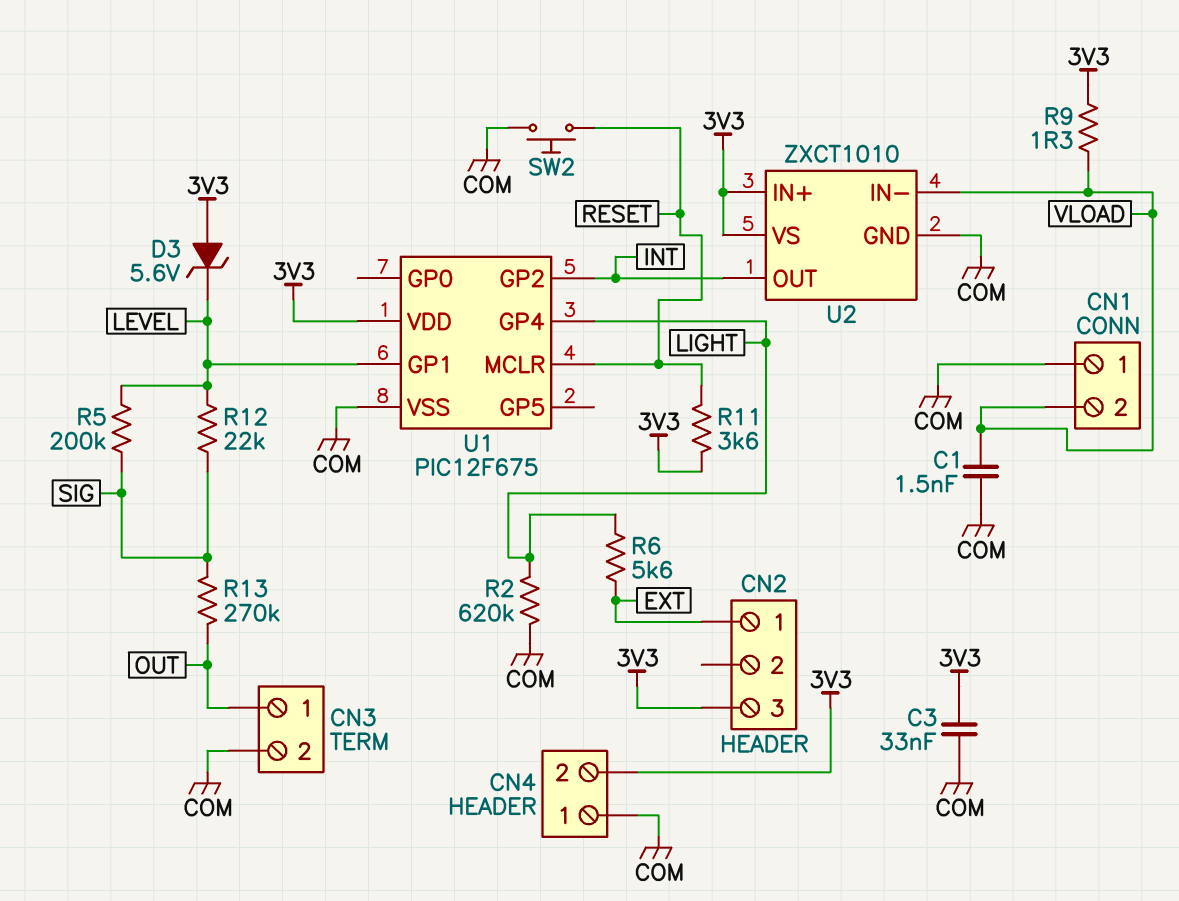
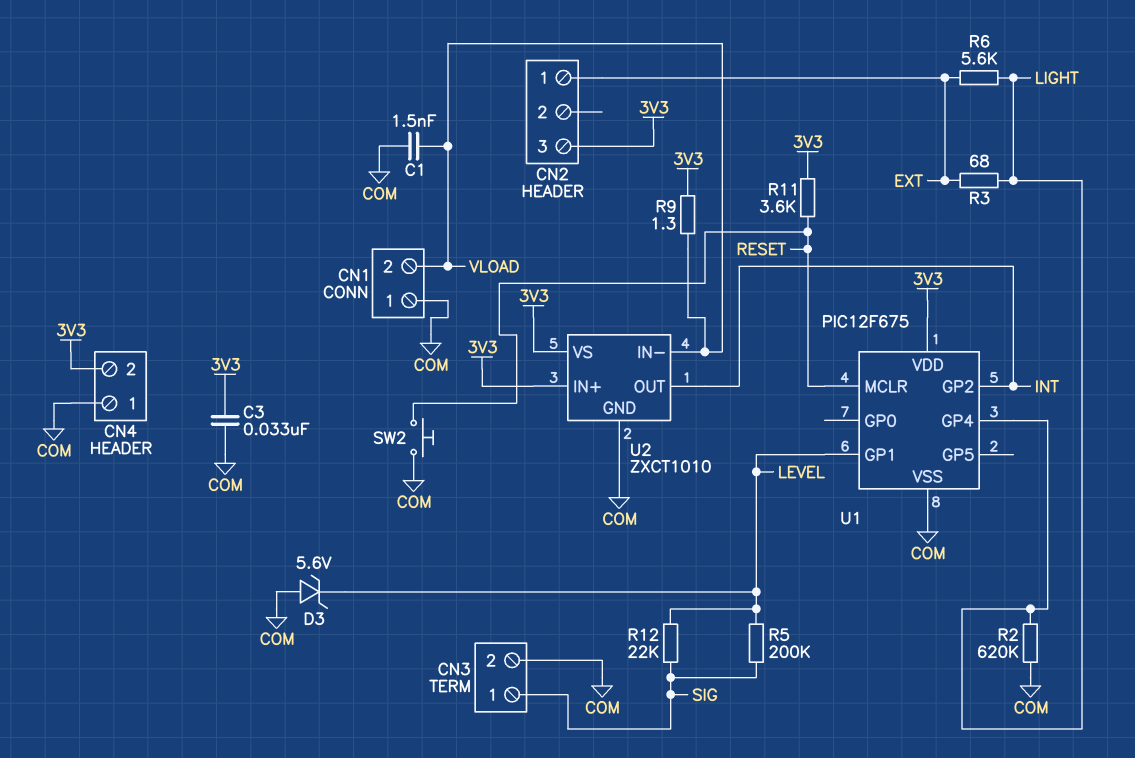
CN3 pin 1: OUT -> SIG
D3: zener 5.6V (A 3V3, K LEVEL) -> zener 5.6V (A COM, K LEVEL)
R3: none -> 68 (EXT, LIGHT)
R13: 270k (OUT, SIG) -> none

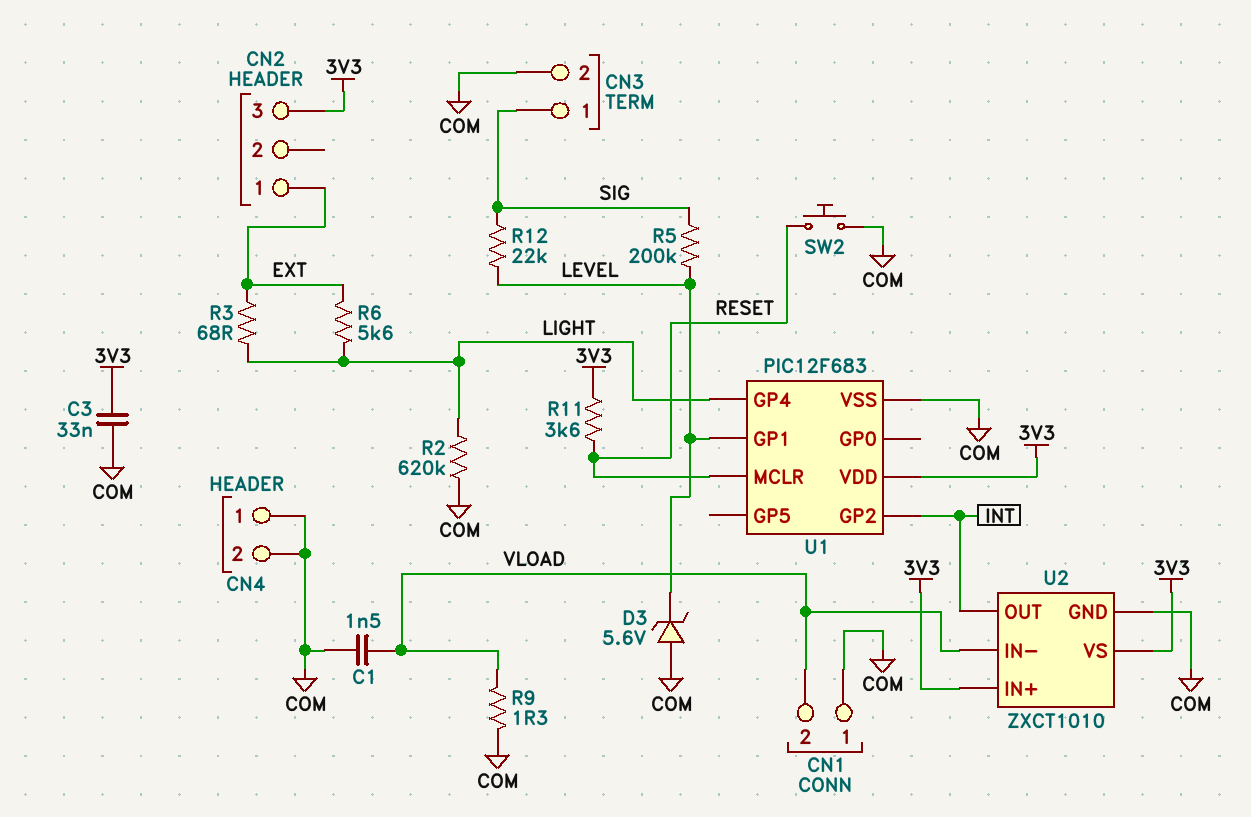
CN4 pin 2: 3V3 -> COM
R9: 1.3 (3V3, VLOAD) -> 1.3 (COM, VLOAD)
U1: PIC12F675 -> PIC12F683

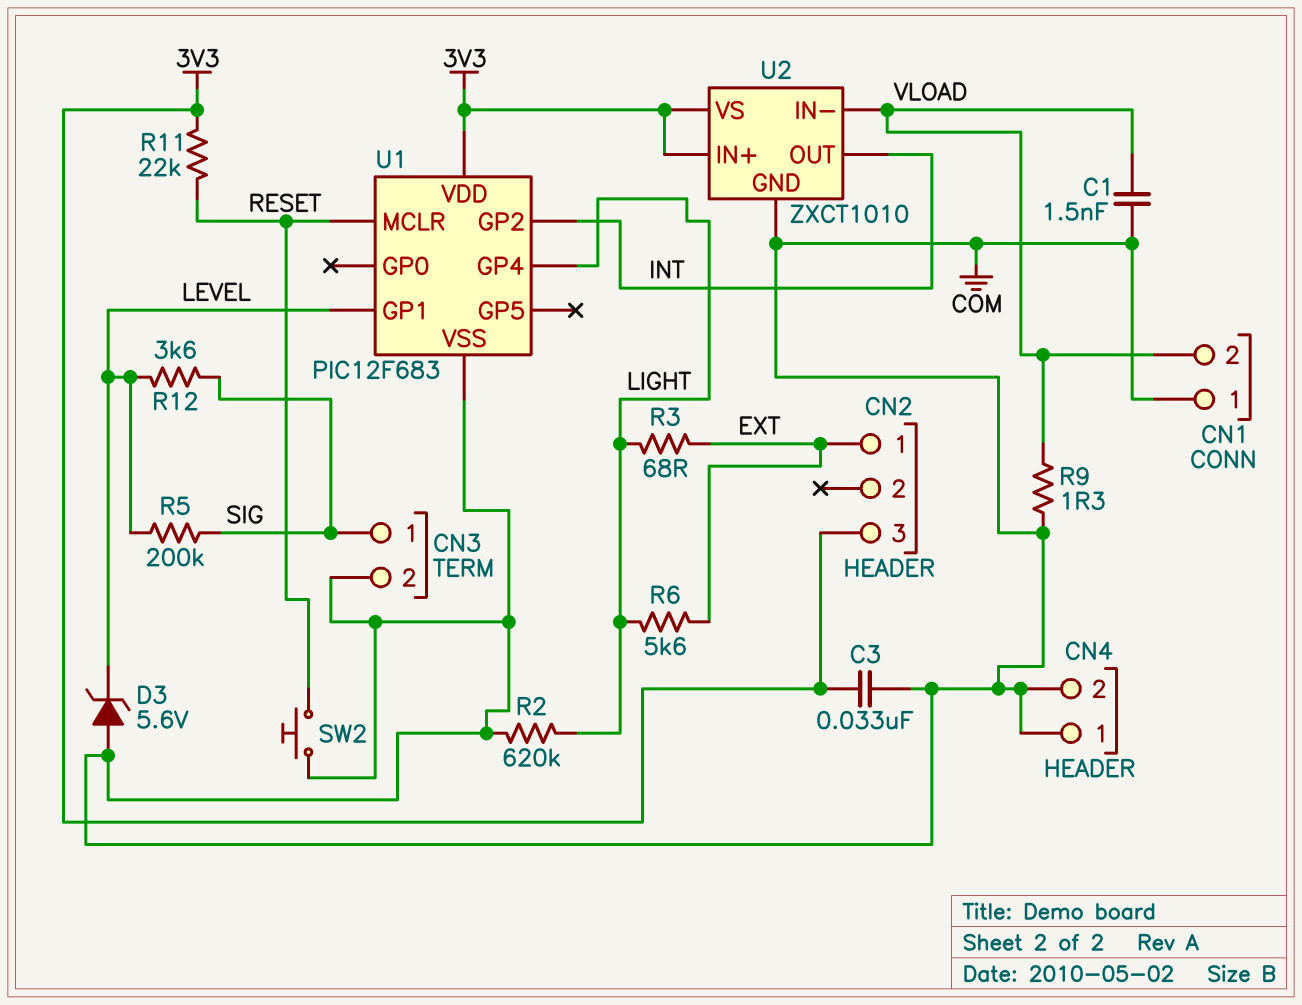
R11: 3.6k (3V3, RESET) -> 22k (3V3, RESET)
R12: 22k (LEVEL, SIG) -> 3.6k (LEVEL, SIG)

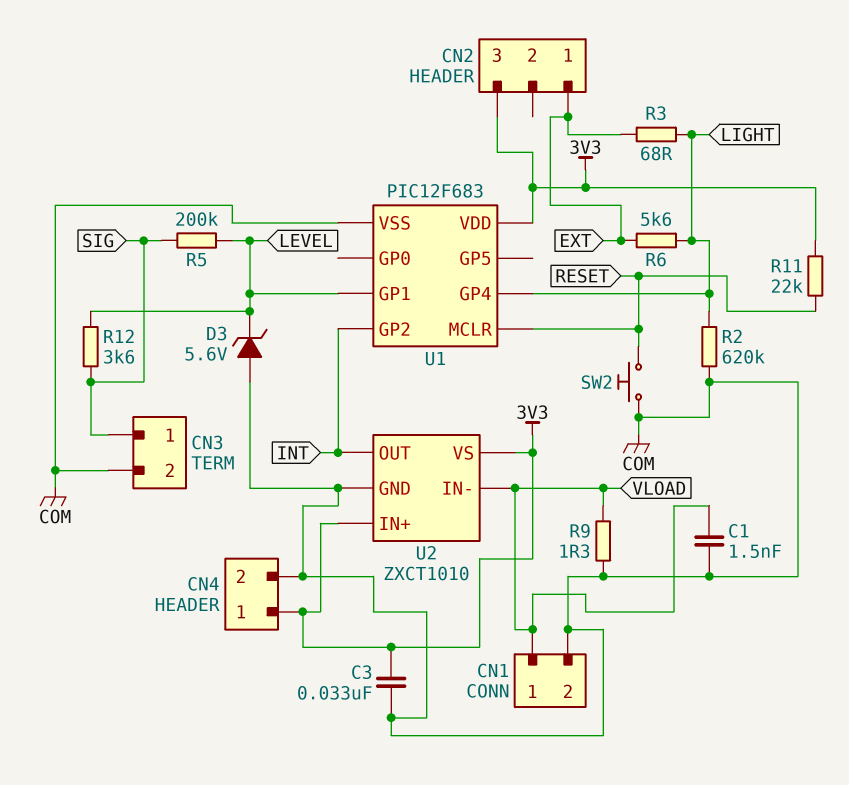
CN1 pin 1: COM -> VLOAD
CN1 pin 2: VLOAD -> COM
CN4 pin 1: COM -> 3V3

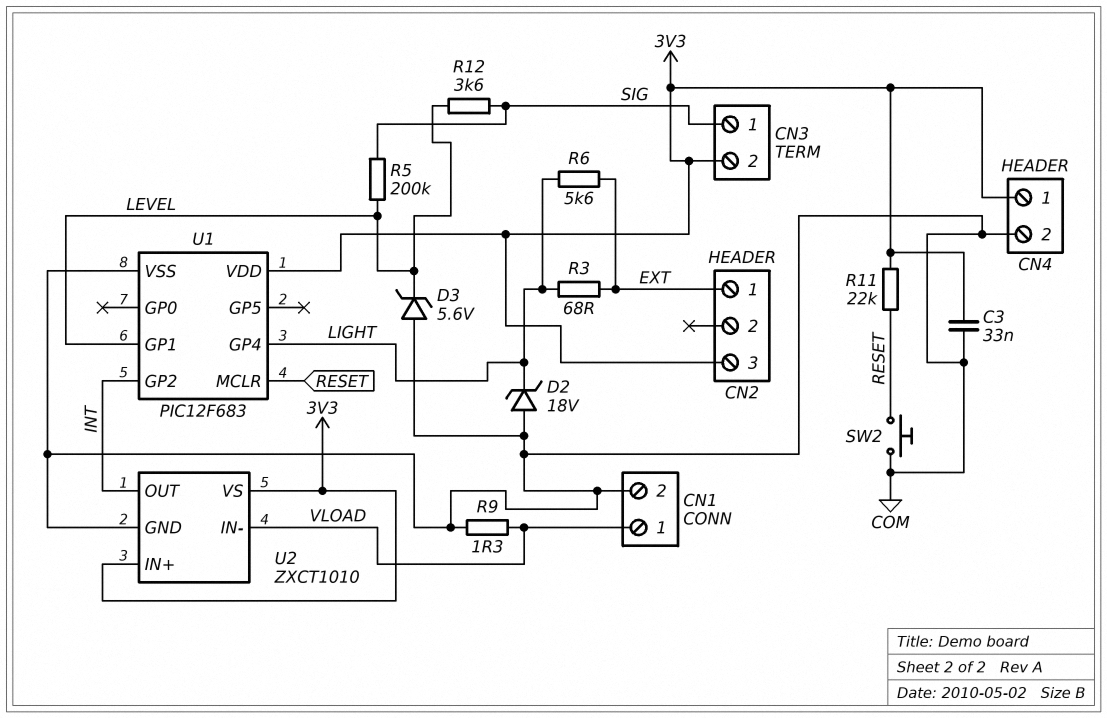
C1: 1.5nF (COM, VLOAD) -> none
CN3 pin 2: COM -> 3V3
D2: none -> zener 18V (A COM, K LIGHT)
R2: 620k (COM, LIGHT) -> none

